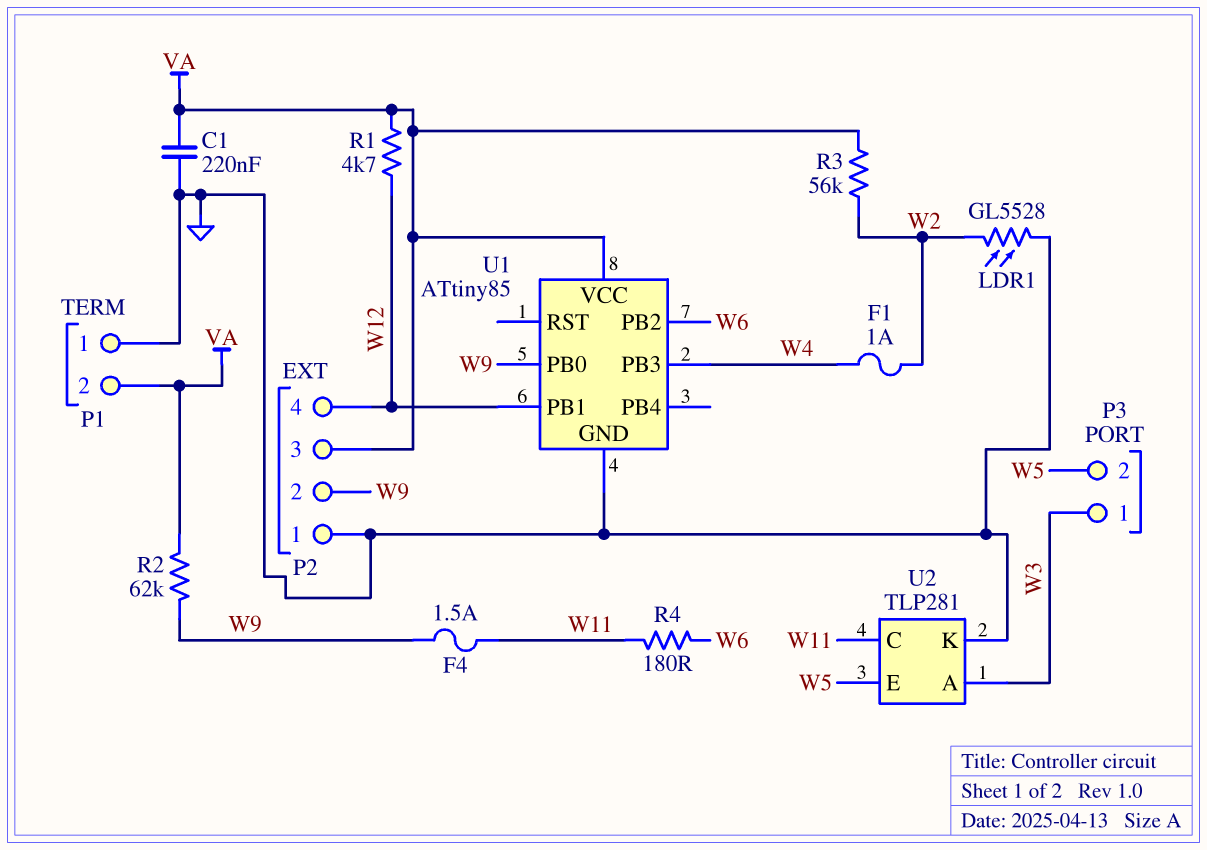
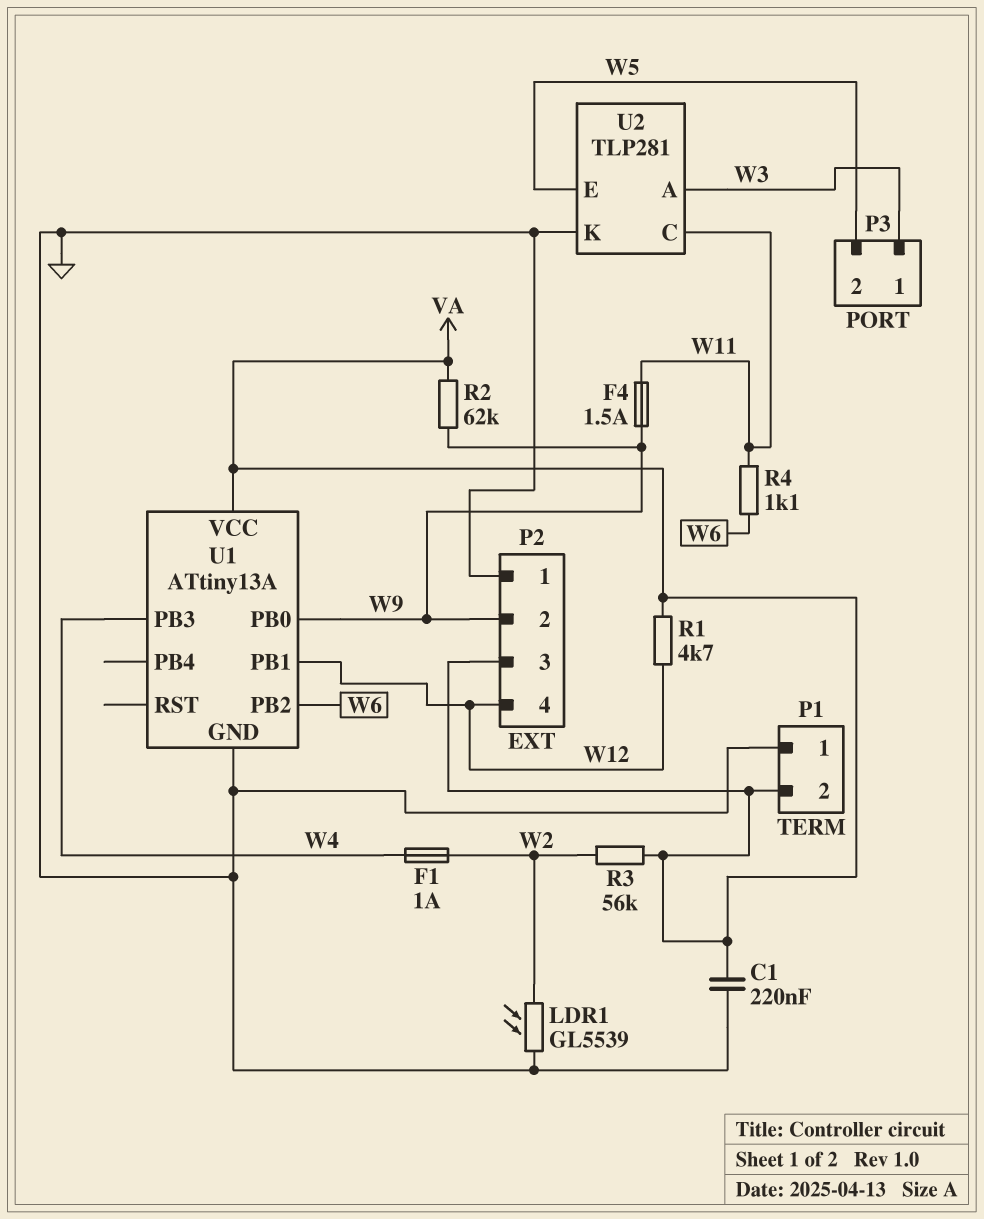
LDR1: GL5528 (GND, W2) -> GL5539 (GND, W2)
R4: 180 (W6, W11) -> 1.1k (W6, W11)
U1: ATtiny85 -> ATtiny13A

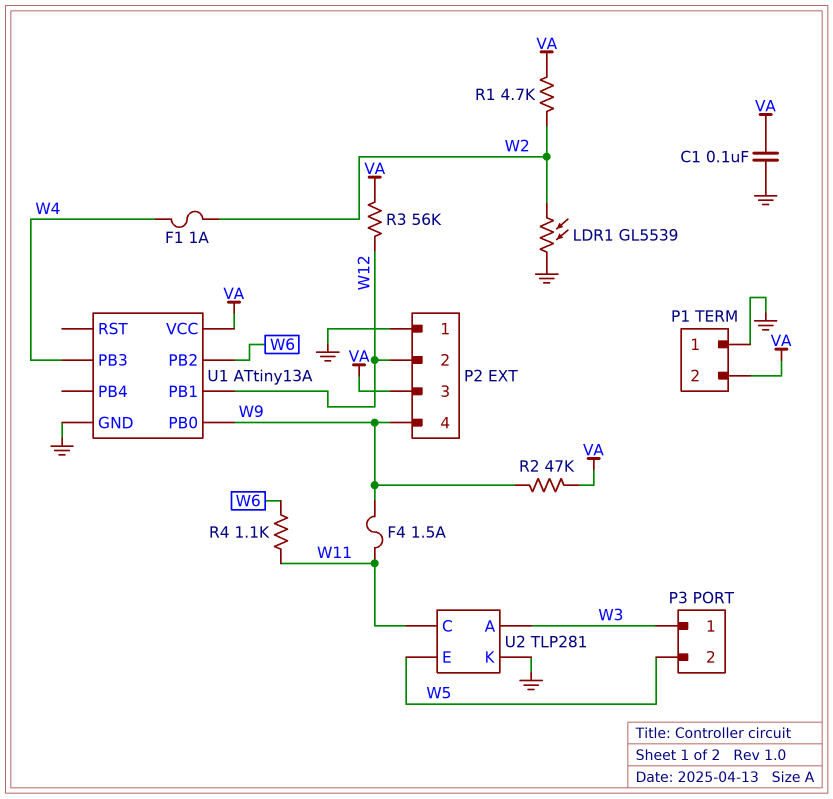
C1: 220nF (GND, VA) -> 100nF (GND, VA)
P2 pin 2: W9 -> W12
P2 pin 4: W12 -> W9
R1: 4.7k (VA, W12) -> 4.7k (VA, W2)
R2: 62k (VA, W9) -> 47k (VA, W9)
R3: 56k (VA, W2) -> 56k (VA, W12)

